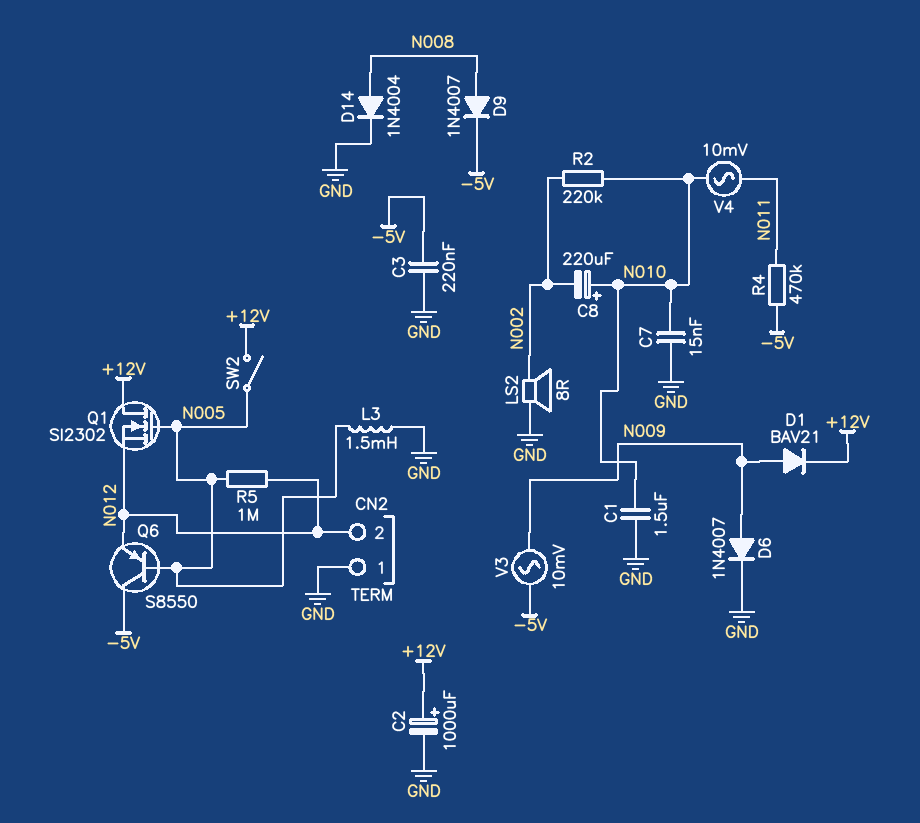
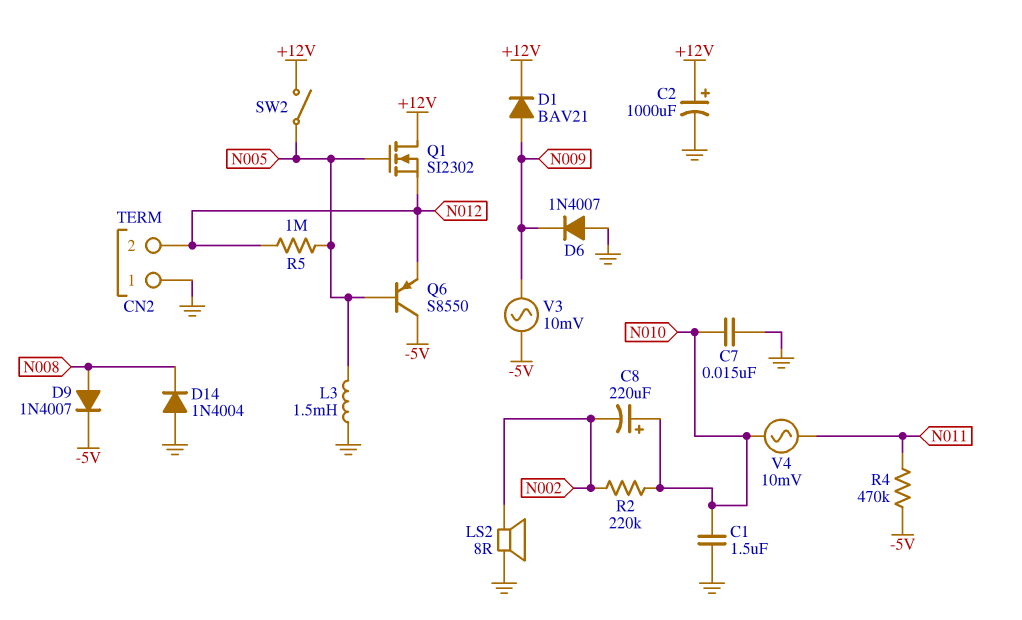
C3: 220nF (-5V, GND) -> none
D6: diode 1N4007 (A N009, K GND) -> diode 1N4007 (A GND, K N009)
D14: diode 1N4004 (A N008, K GND) -> diode 1N4004 (A GND, K N008)

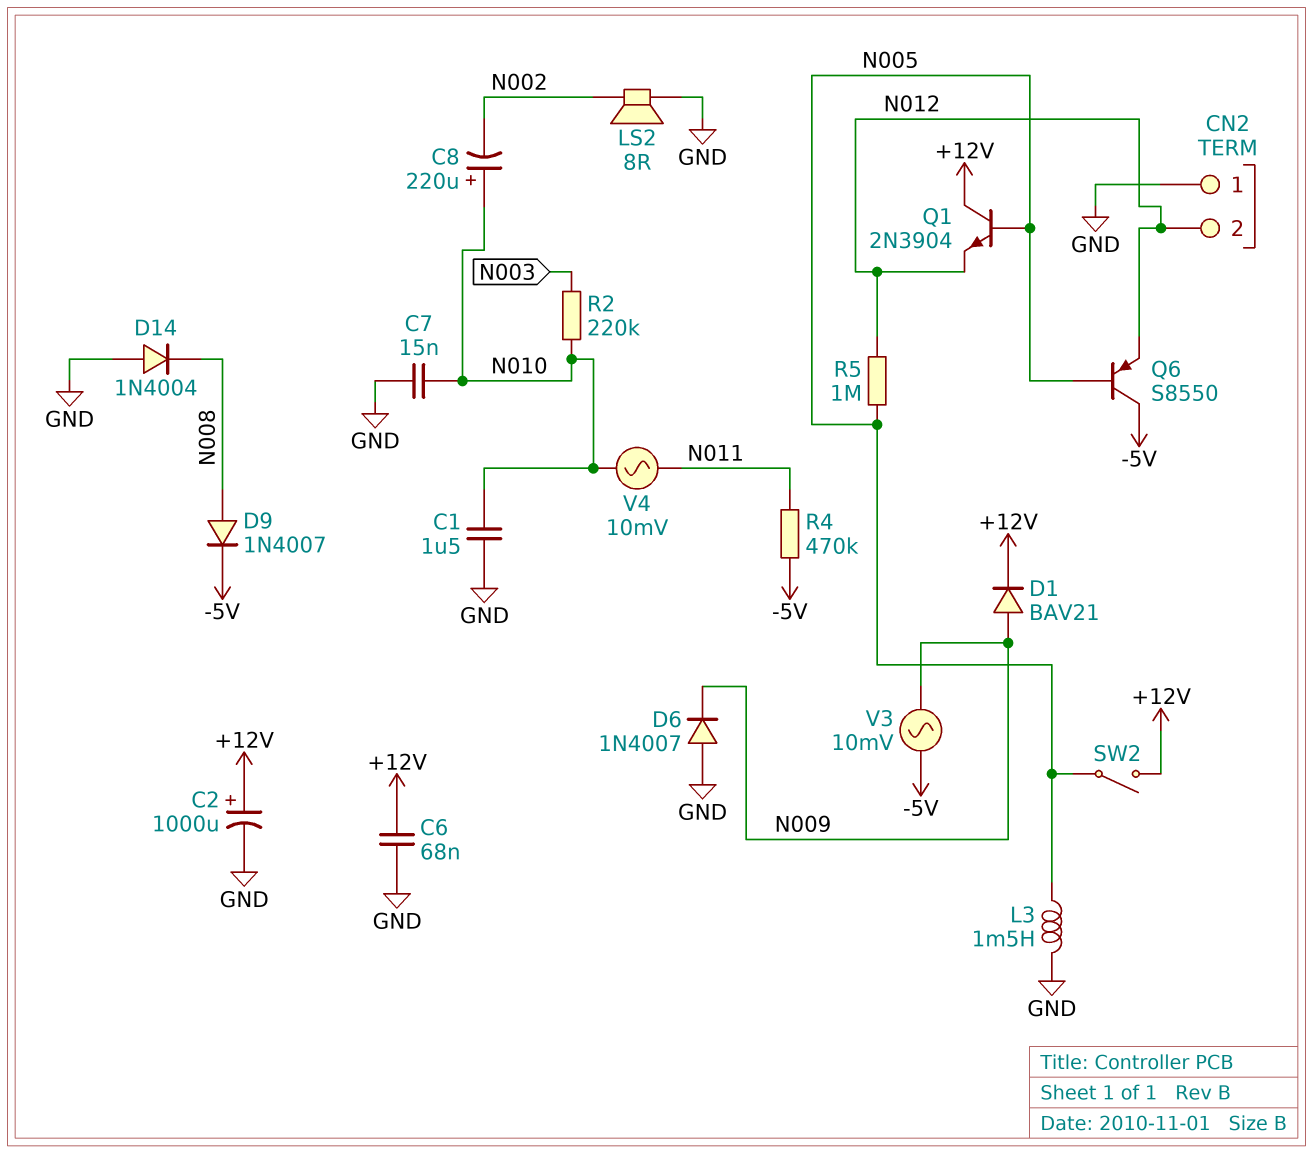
C6: none -> 68nF (+12V, GND)
Q1: NMOS SI2302 (G N005, D +12V, S N012) -> NPN 2N3904 (B N005, C +12V, E N012)
R2: 220k (N002, N010) -> 220k (N003, N010)

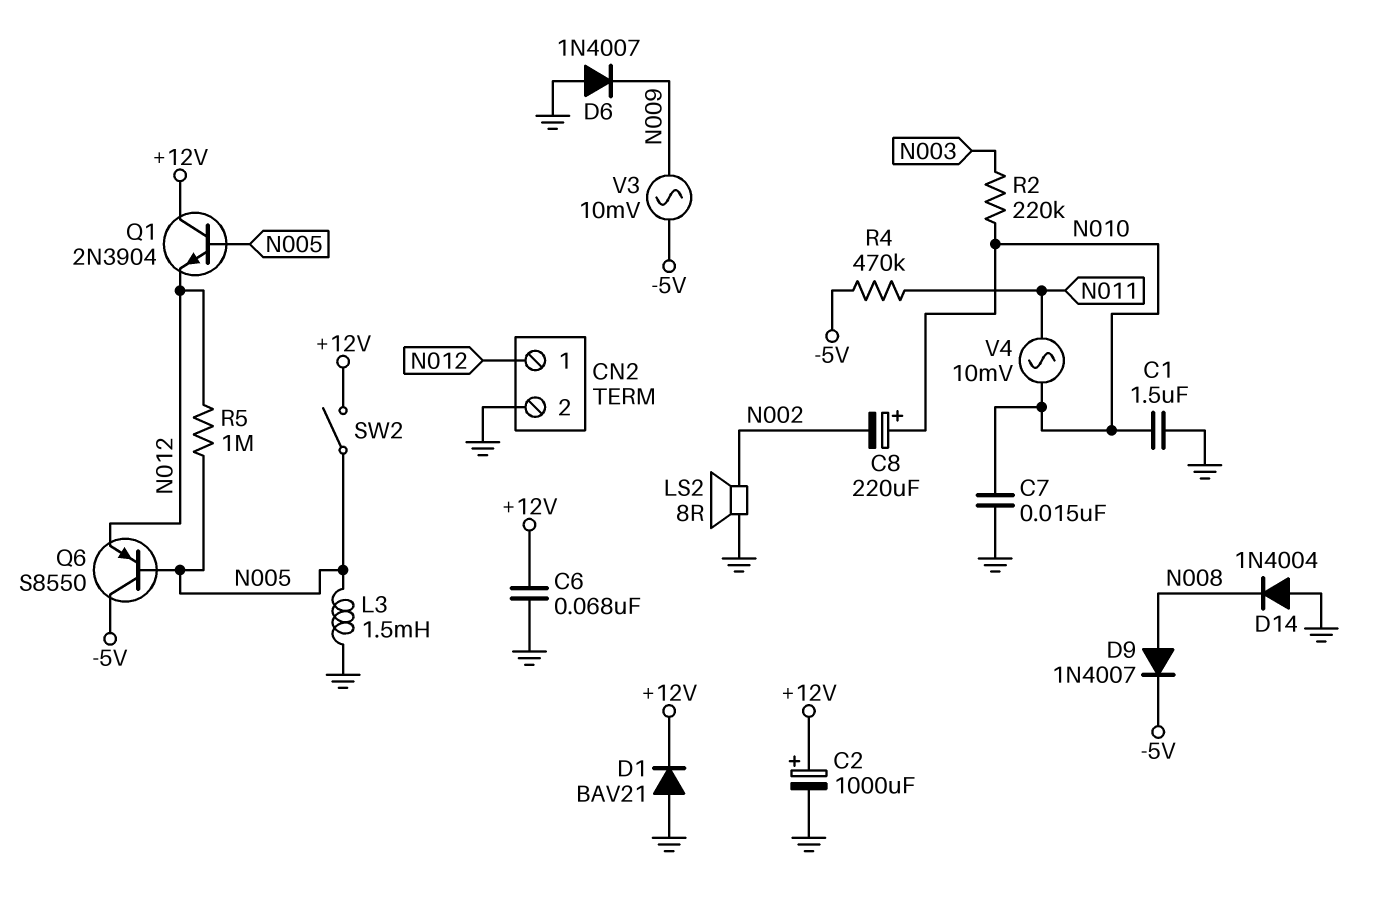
CN2 pin 1: GND -> N012
CN2 pin 2: N012 -> GND
D1: diode BAV21 (A N009, K +12V) -> diode BAV21 (A GND, K +12V)

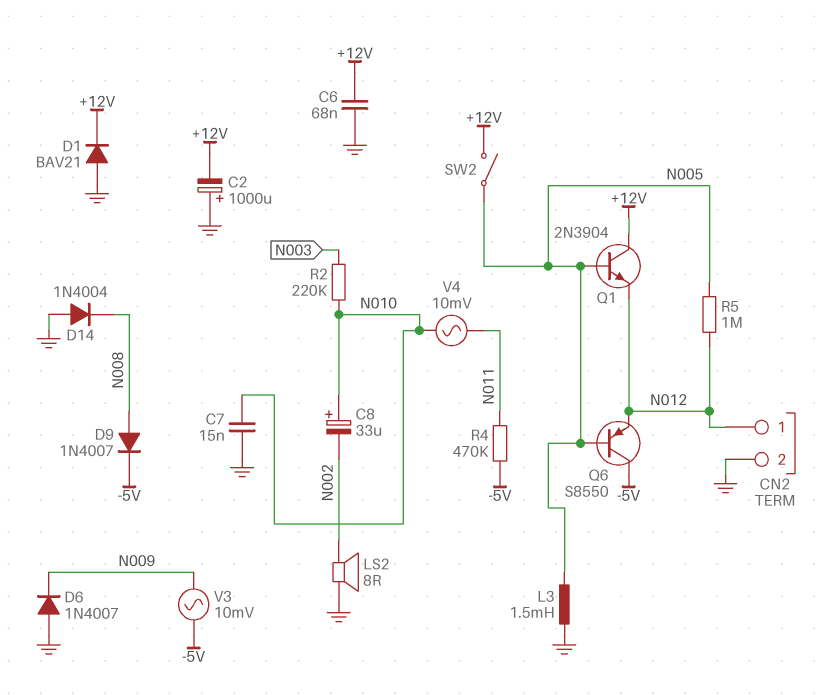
C1: 1.5uF (GND, N010) -> none
C2: 1000uF (plus +12V, minus GND) -> 1000uF (plus GND, minus +12V)
C8: 220uF (plus N010, minus N002) -> 33uF (plus N010, minus N002)

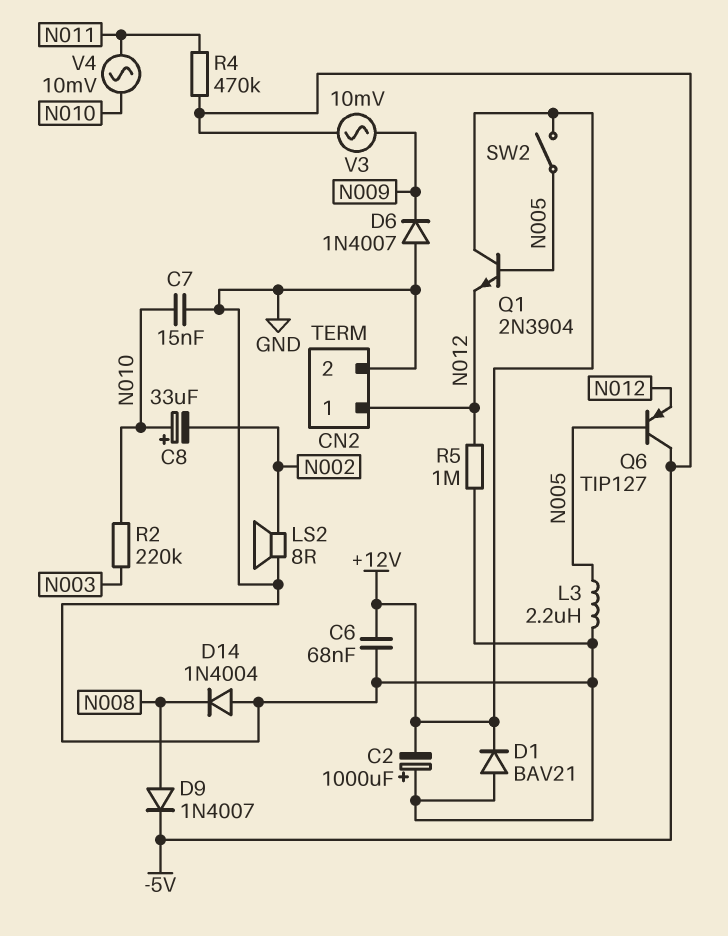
L3: 1.5mH (GND, N005) -> 2.2uH (GND, N005)
Q6: PNP S8550 (B N005, C -5V, E N012) -> PNP TIP127 (B N005, C -5V, E N012)
R5: 1M (N005, N012) -> 1M (GND, N012)

